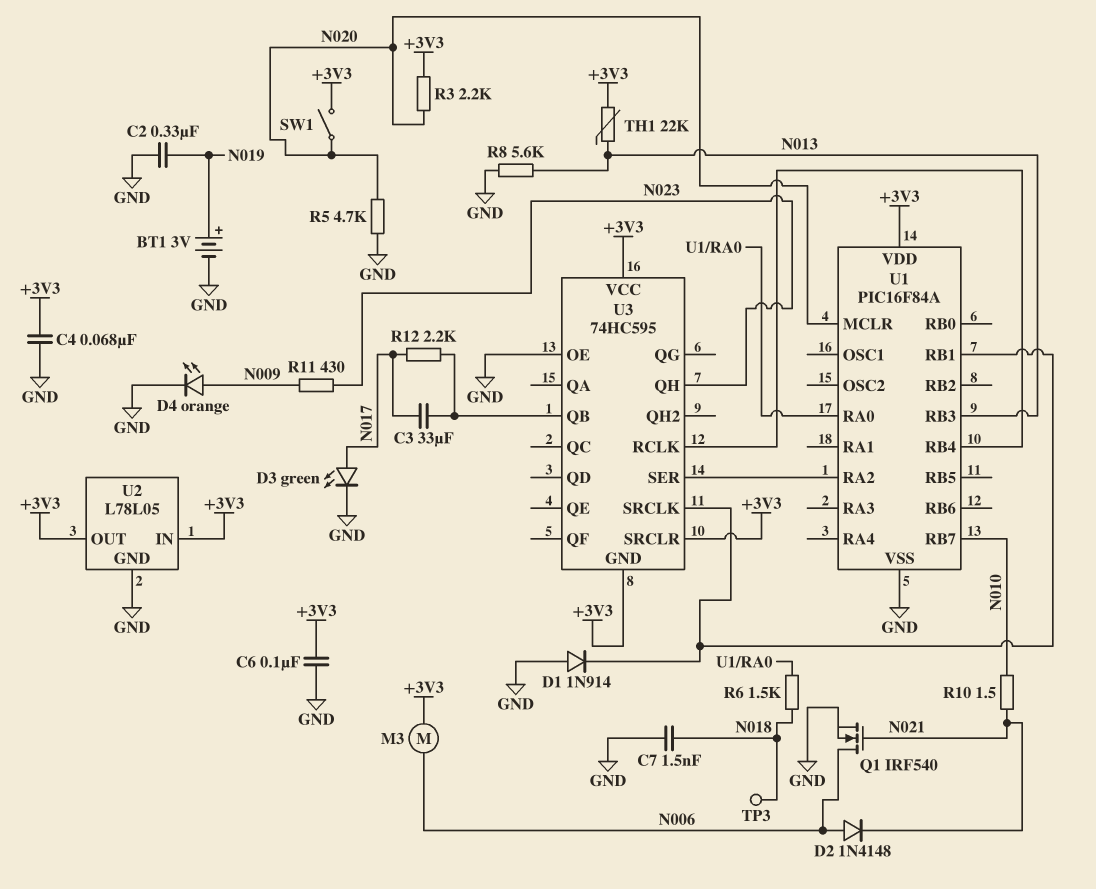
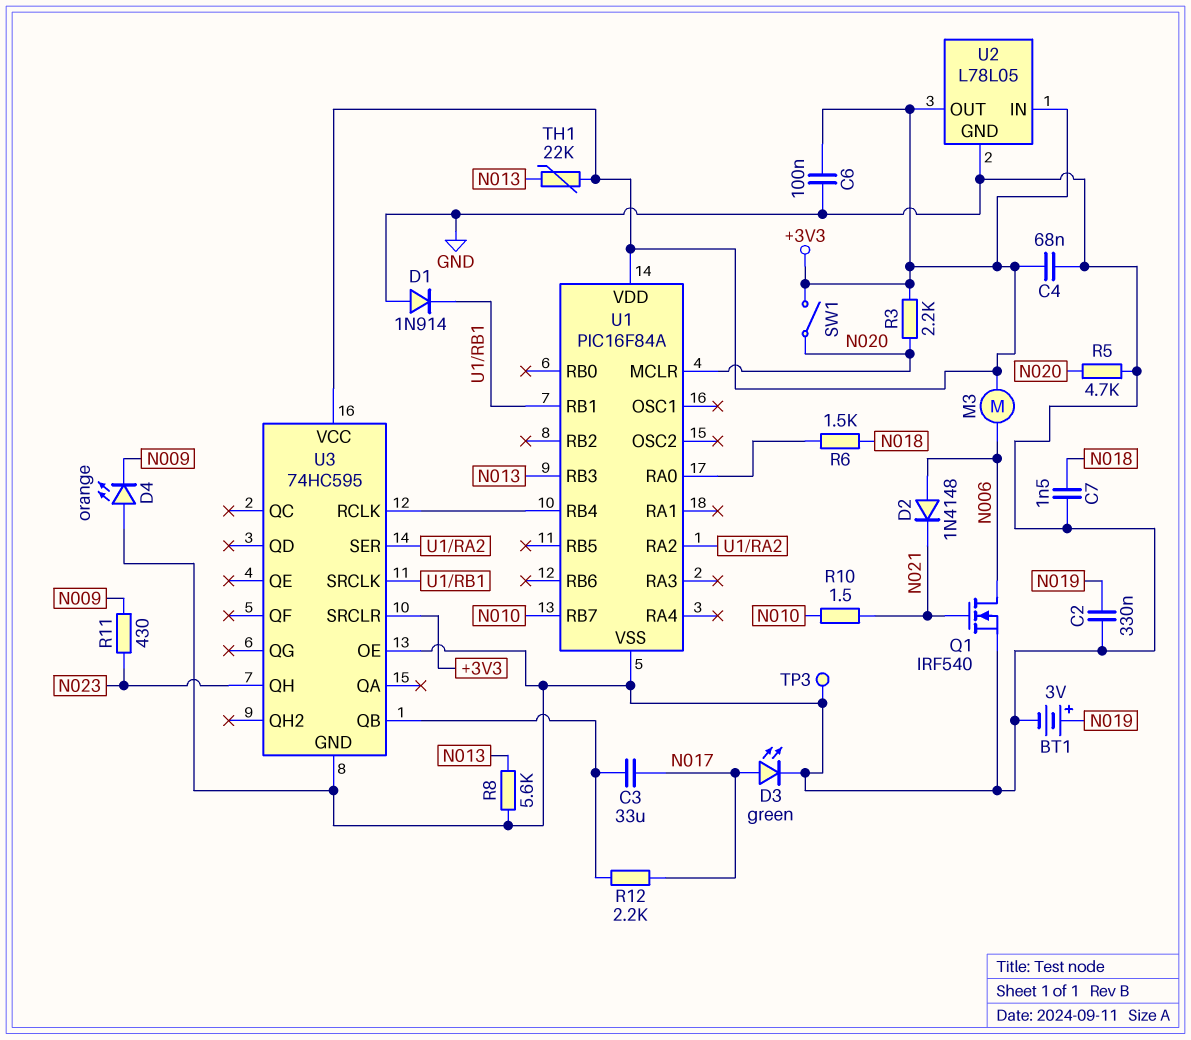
D4: LED orange (A N009, K GND) -> LED orange (A GND, K N009)
TP3: test point (N018) -> test point (GND)
U3 pin GND: +3V3 -> GND

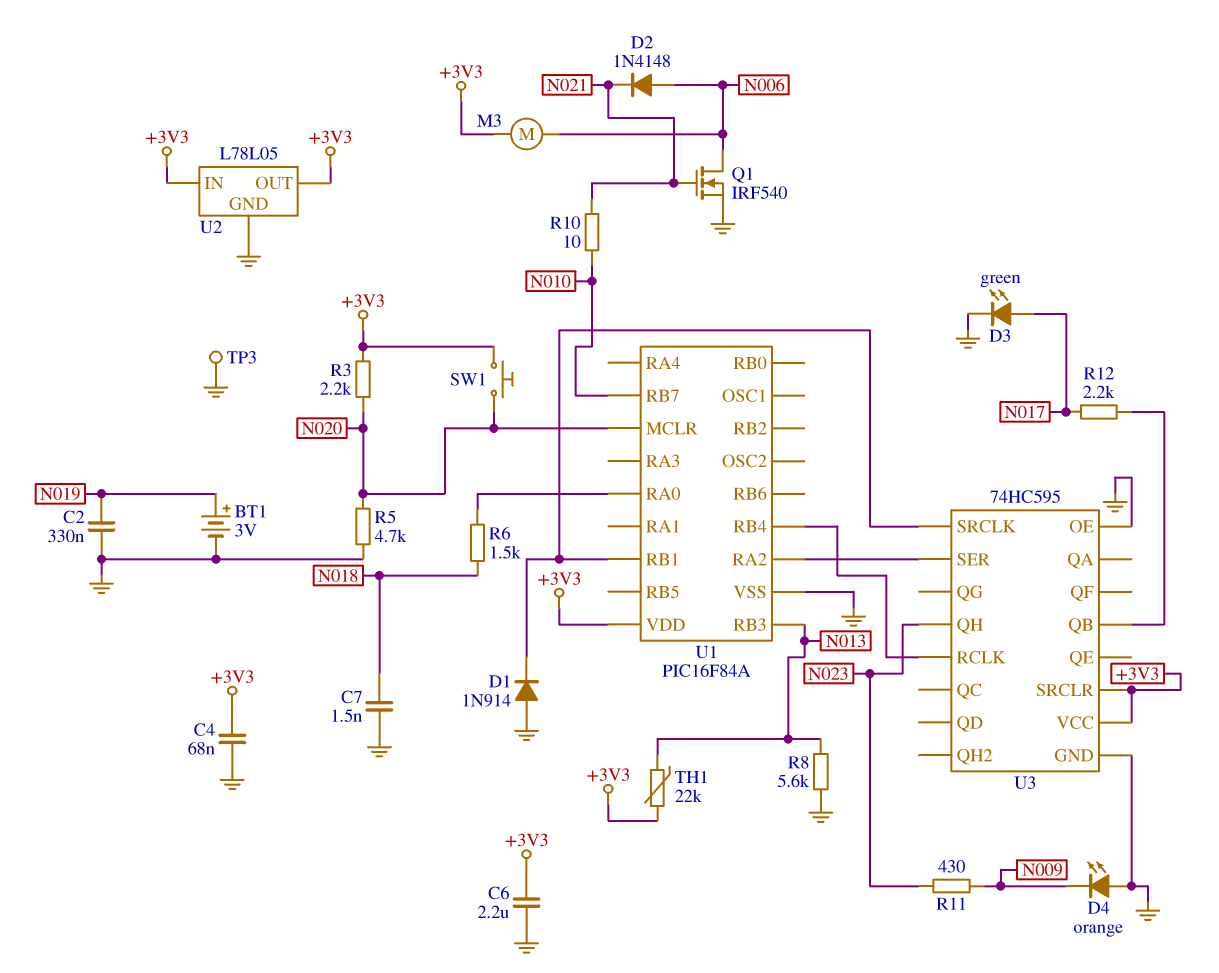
C3: 33uF (N017, U3/QB) -> none
C6: 100nF (+3V3, GND) -> 2.2uF (+3V3, GND)
R10: 1.5 (N010, N021) -> 10 (N010, N021)
SW1: switch (+3V3, N020) -> button (+3V3, N020)

